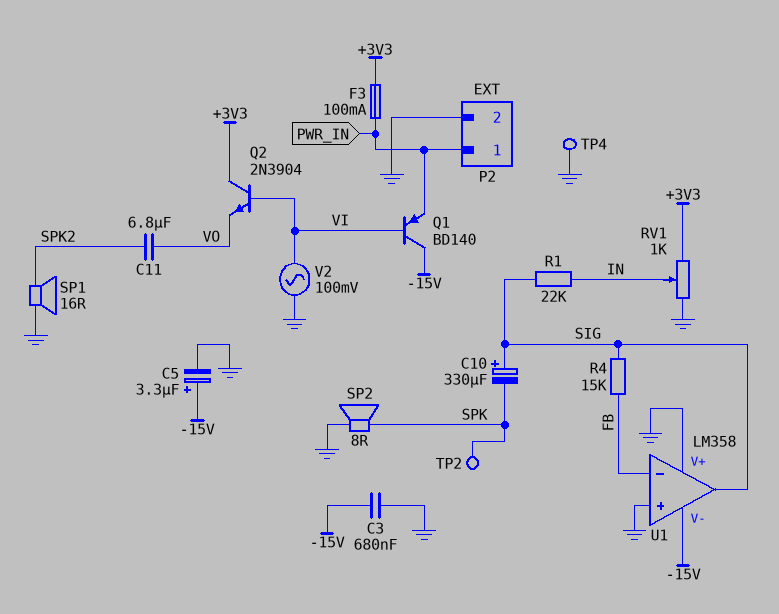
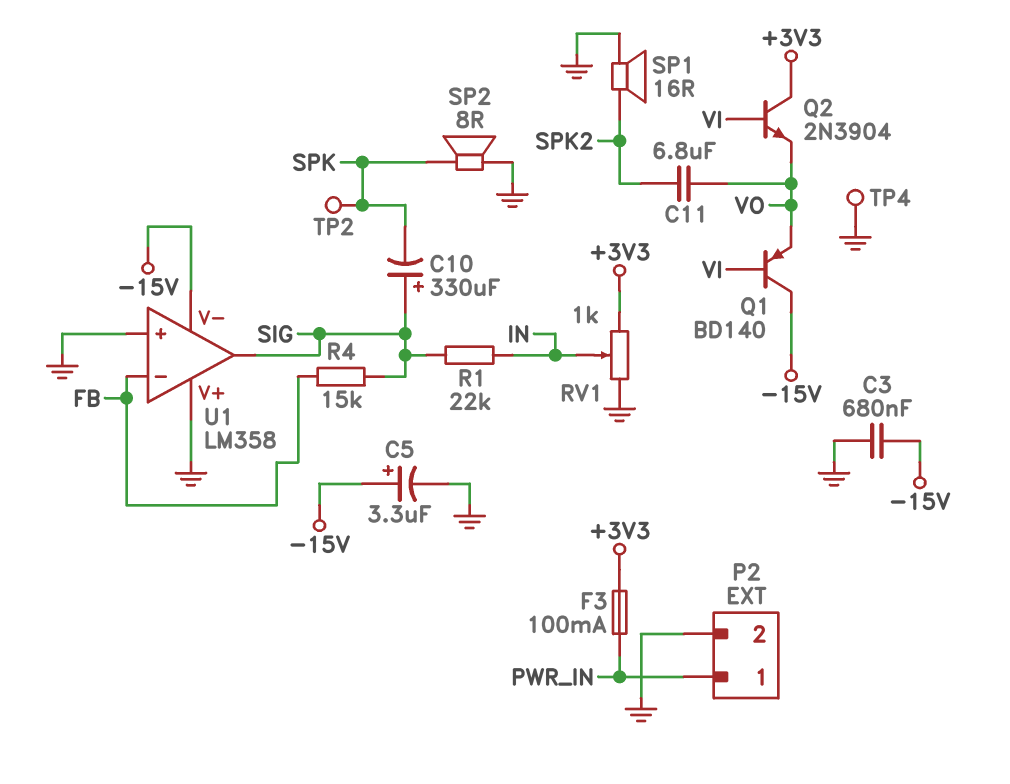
Q1: PNP BD140 (B VI, C -15V, E PWR_IN) -> PNP BD140 (B VI, C -15V, E VO)
V2: AC 100mV (GND, VI) -> none

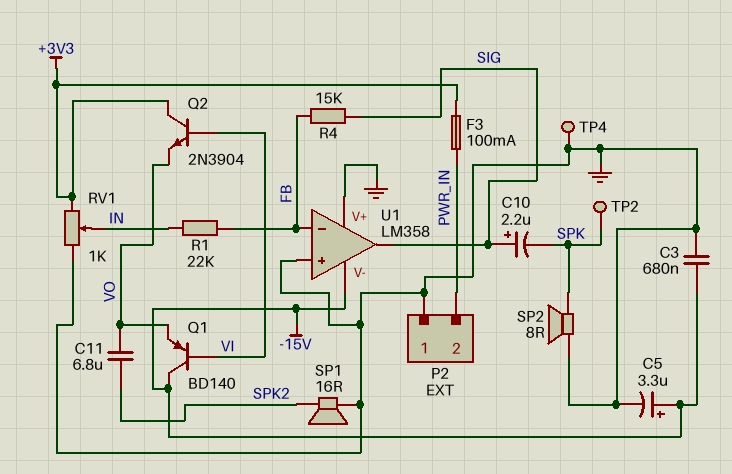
C10: 330uF (plus SIG, minus SPK) -> 2.2uF (plus SIG, minus SPK)
P2 pin 1: PWR_IN -> GND
P2 pin 2: GND -> PWR_IN
R1: 22k (IN, SIG) -> 22k (FB, IN)

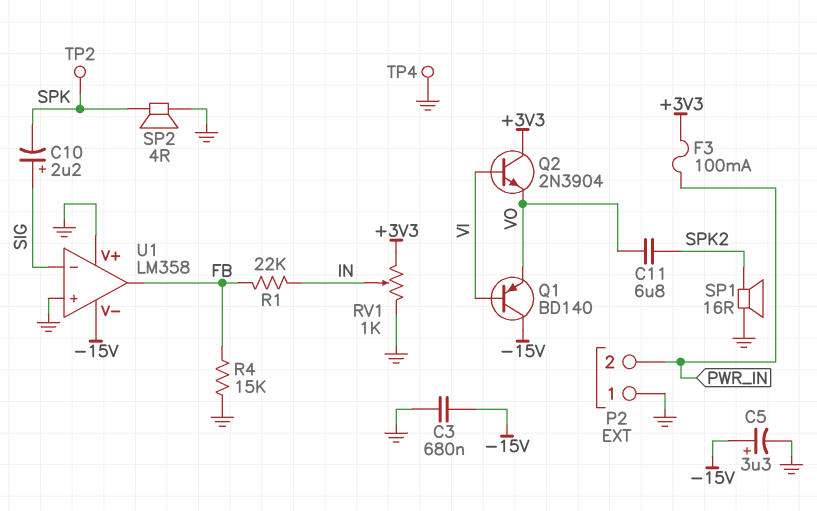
R4: 15k (FB, SIG) -> 15k (FB, GND)
SP2: speaker 8R (GND, SPK) -> speaker 4R (GND, SPK)
U1 pin in-: FB -> SIG
U1 pin out: SIG -> FB

